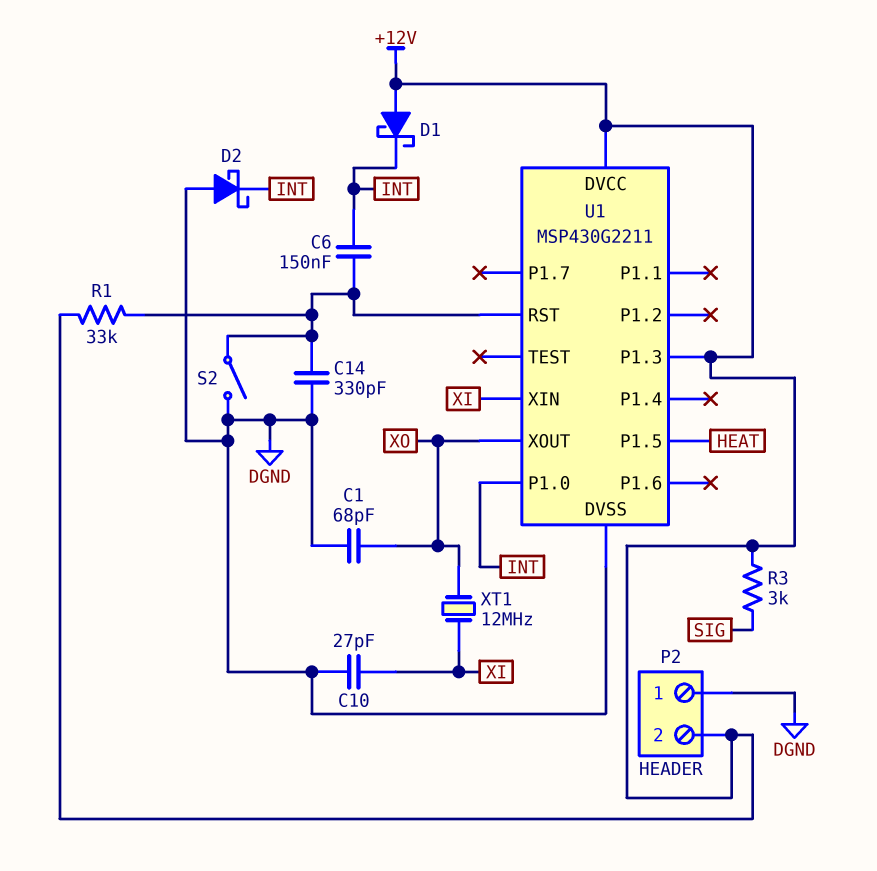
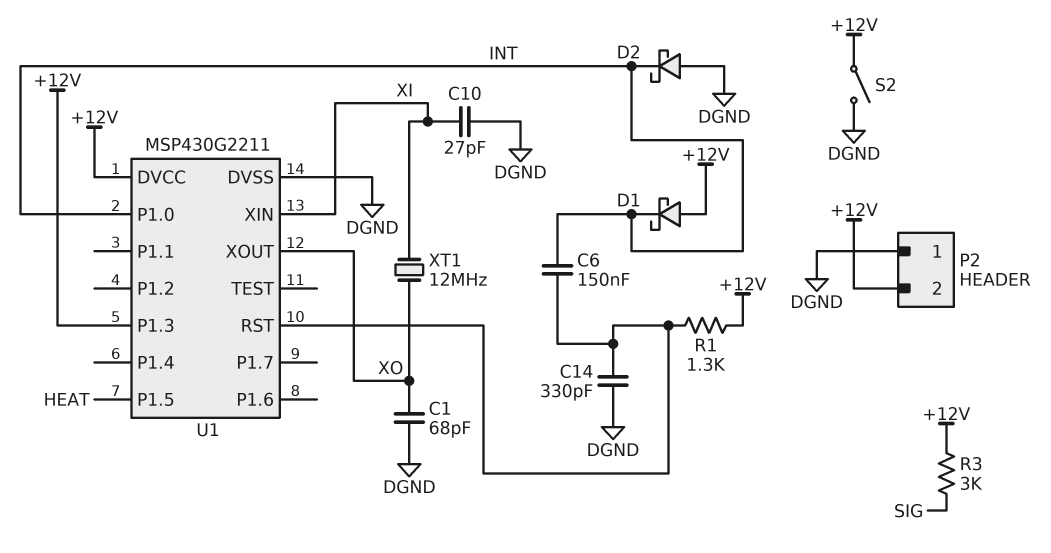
R1: 33k (+12V, U1/RST) -> 1.3k (+12V, U1/RST)
S2: switch (DGND, U1/RST) -> switch (+12V, DGND)

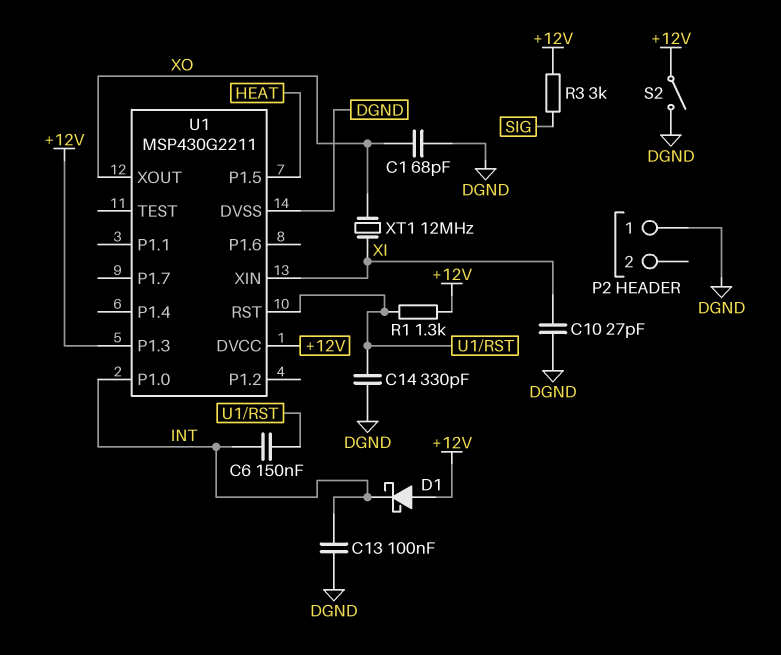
C13: none -> 100nF (DGND, INT)
D2: schottky (A DGND, K INT) -> none
P2 pin 2: +12V -> none

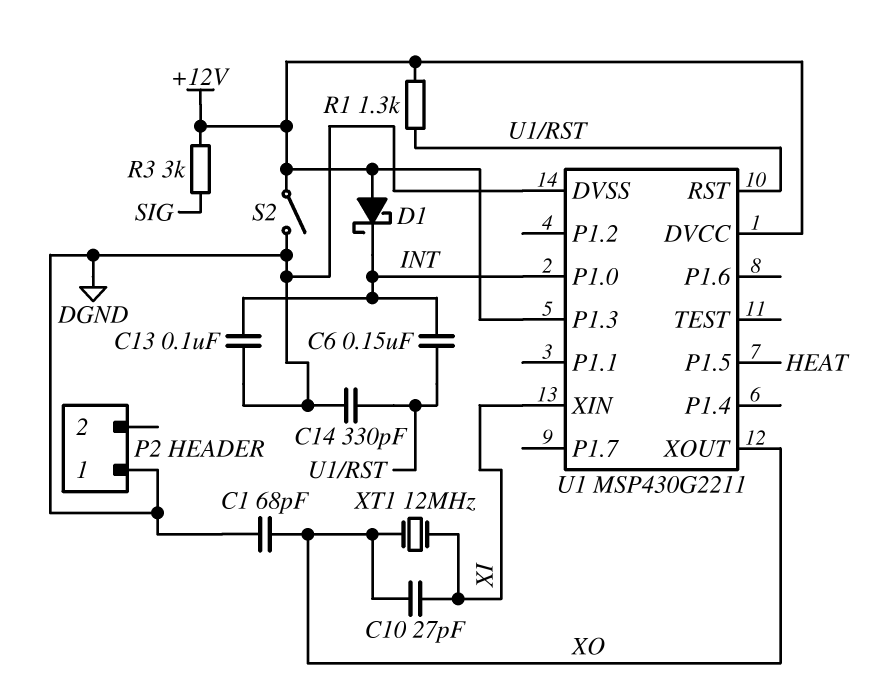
C10: 27pF (DGND, XI) -> 27pF (XI, XO)

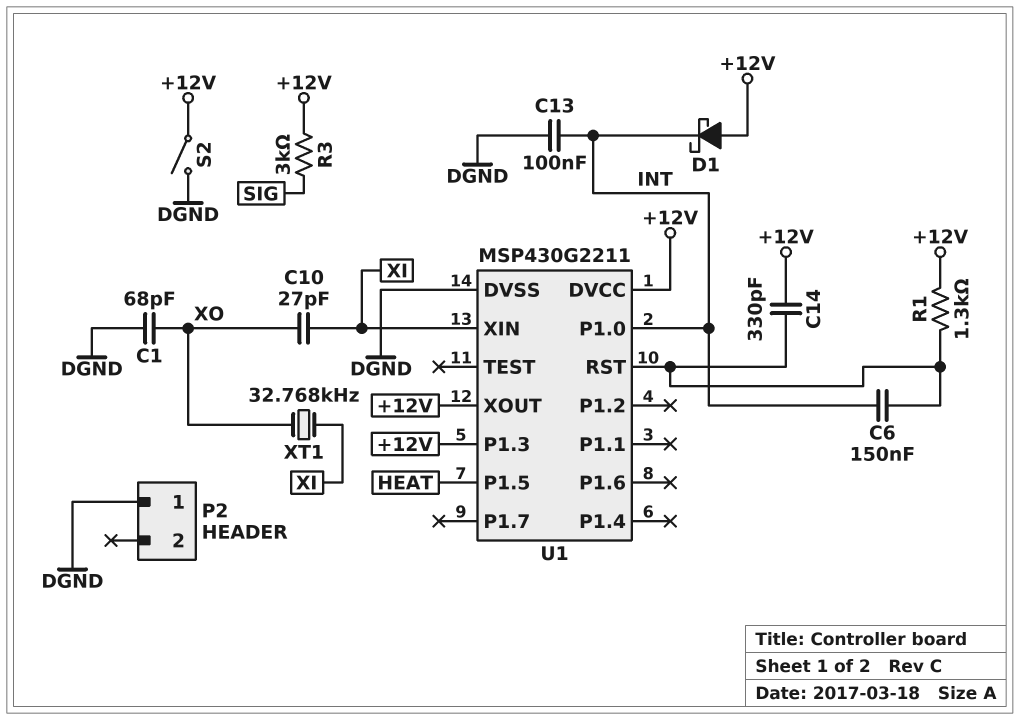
C14: 330pF (DGND, U1/RST) -> 330pF (+12V, U1/RST)
U1 pin XOUT: XO -> +12V
XT1: 12MHz (XI, XO) -> 32.768kHz (XI, XO)

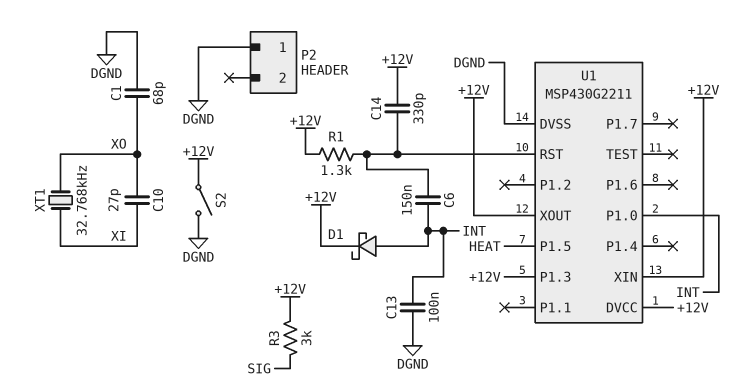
D1: schottky (A +12V, K INT) -> schottky (A INT, K +12V)
U1 pin XIN: XI -> +12V

